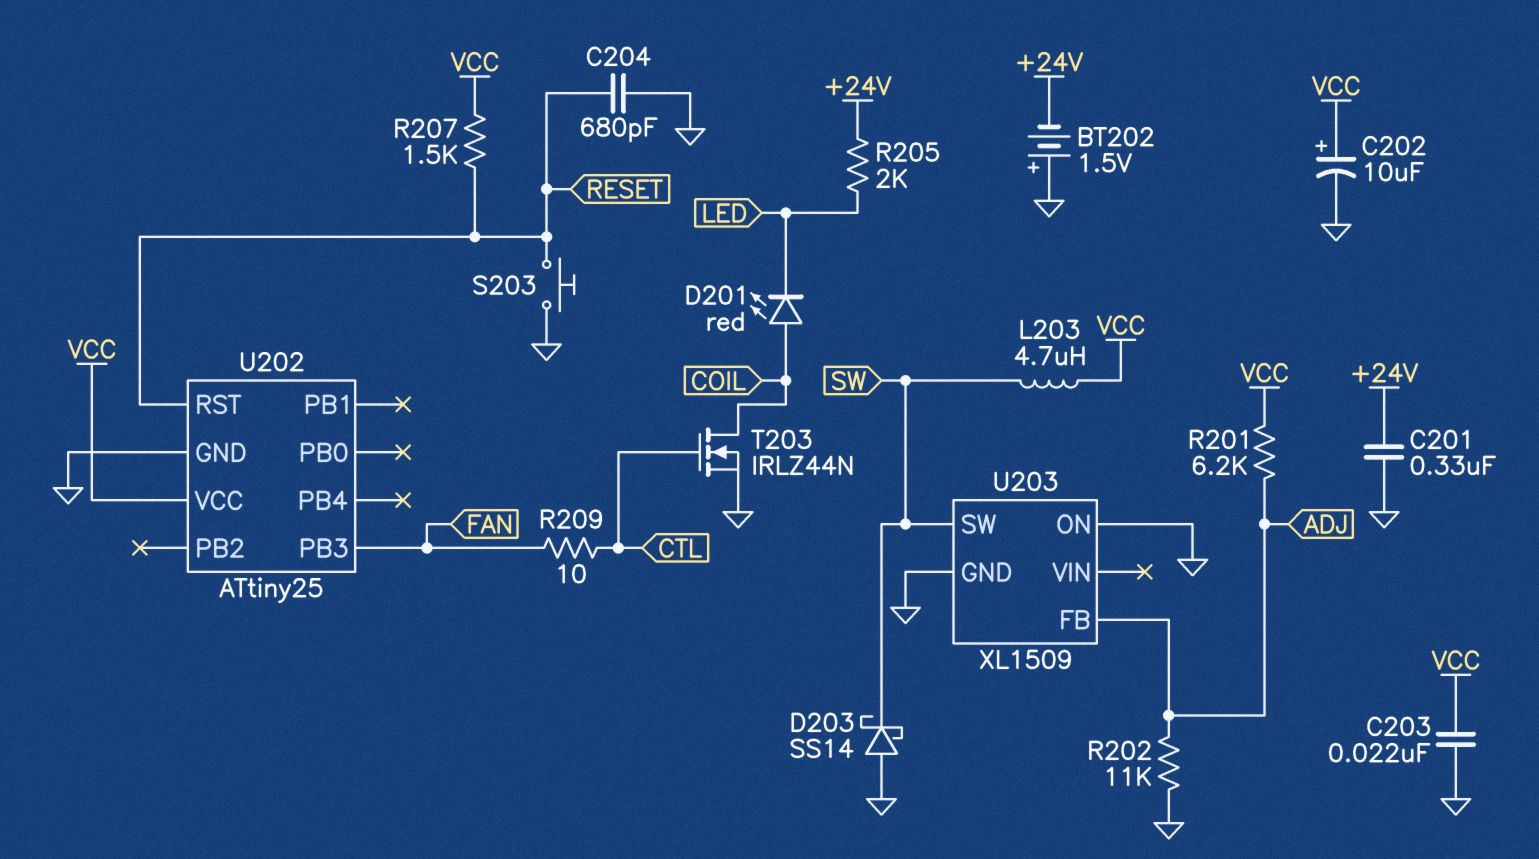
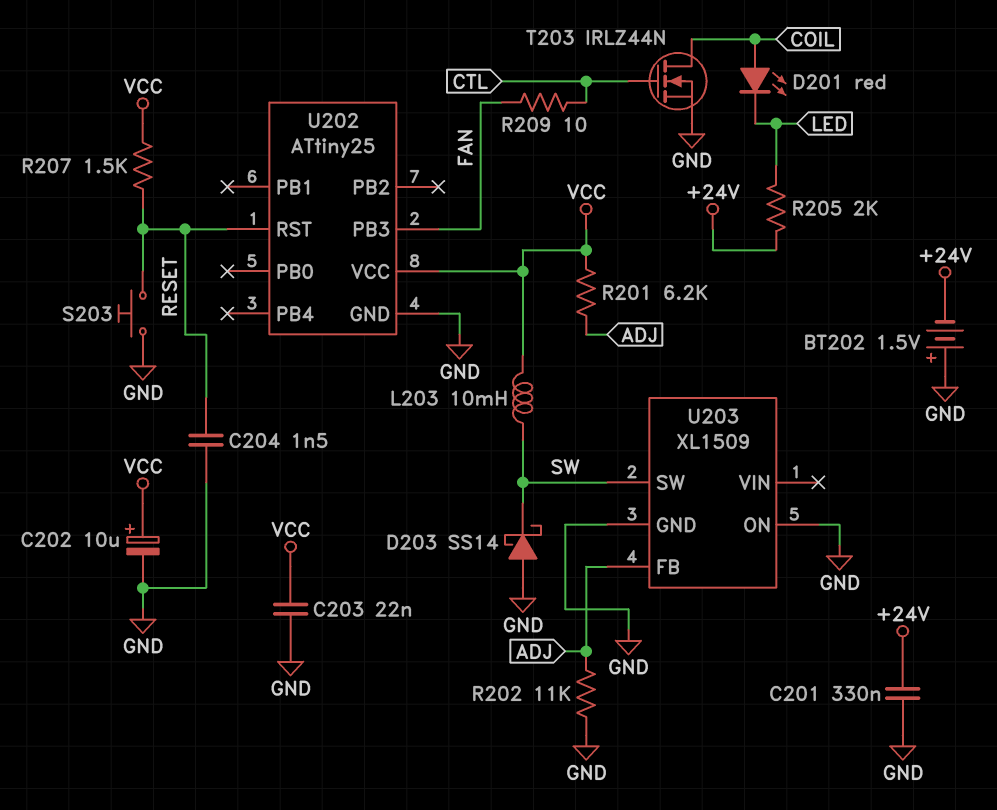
C204: 680pF (GND, RESET) -> 1.5nF (GND, RESET)
L203: 4.7uH (SW, VCC) -> 10mH (SW, VCC)

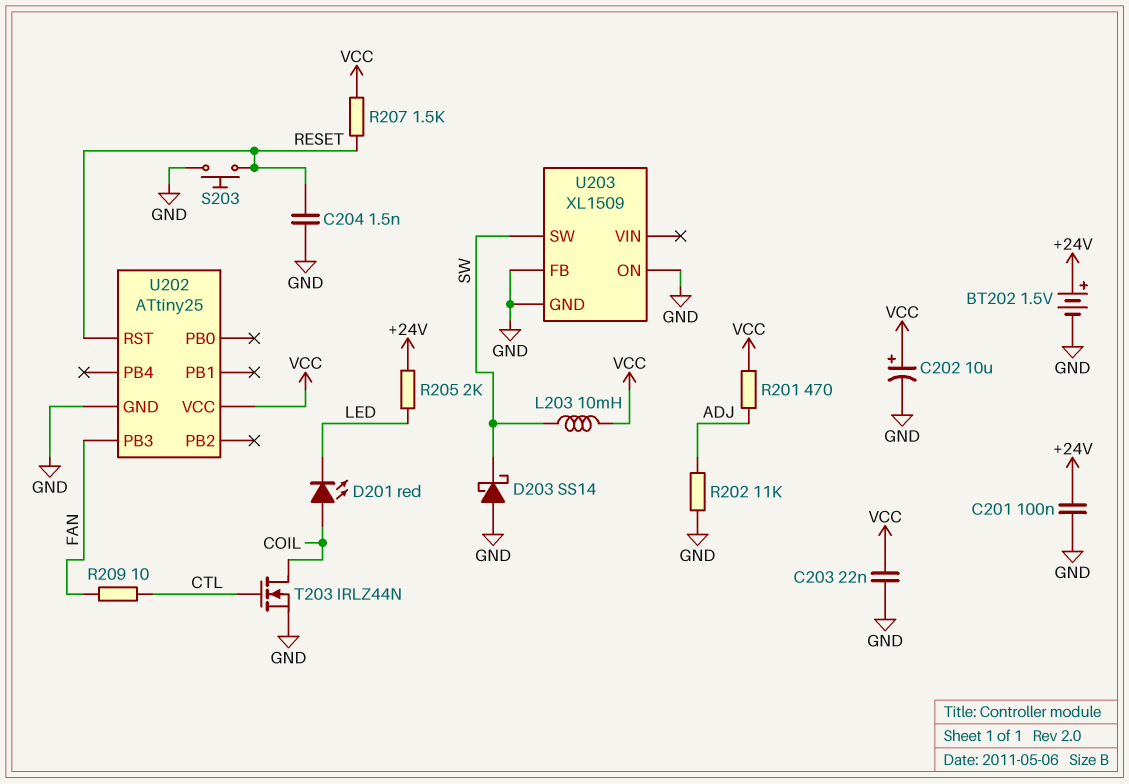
BT202: 1.5V (plus GND, minus +24V) -> 1.5V (plus +24V, minus GND)
C201: 330nF (+24V, GND) -> 100nF (+24V, GND)
R201: 6.2k (ADJ, VCC) -> 470 (ADJ, VCC)
U203 pin FB: ADJ -> GND

